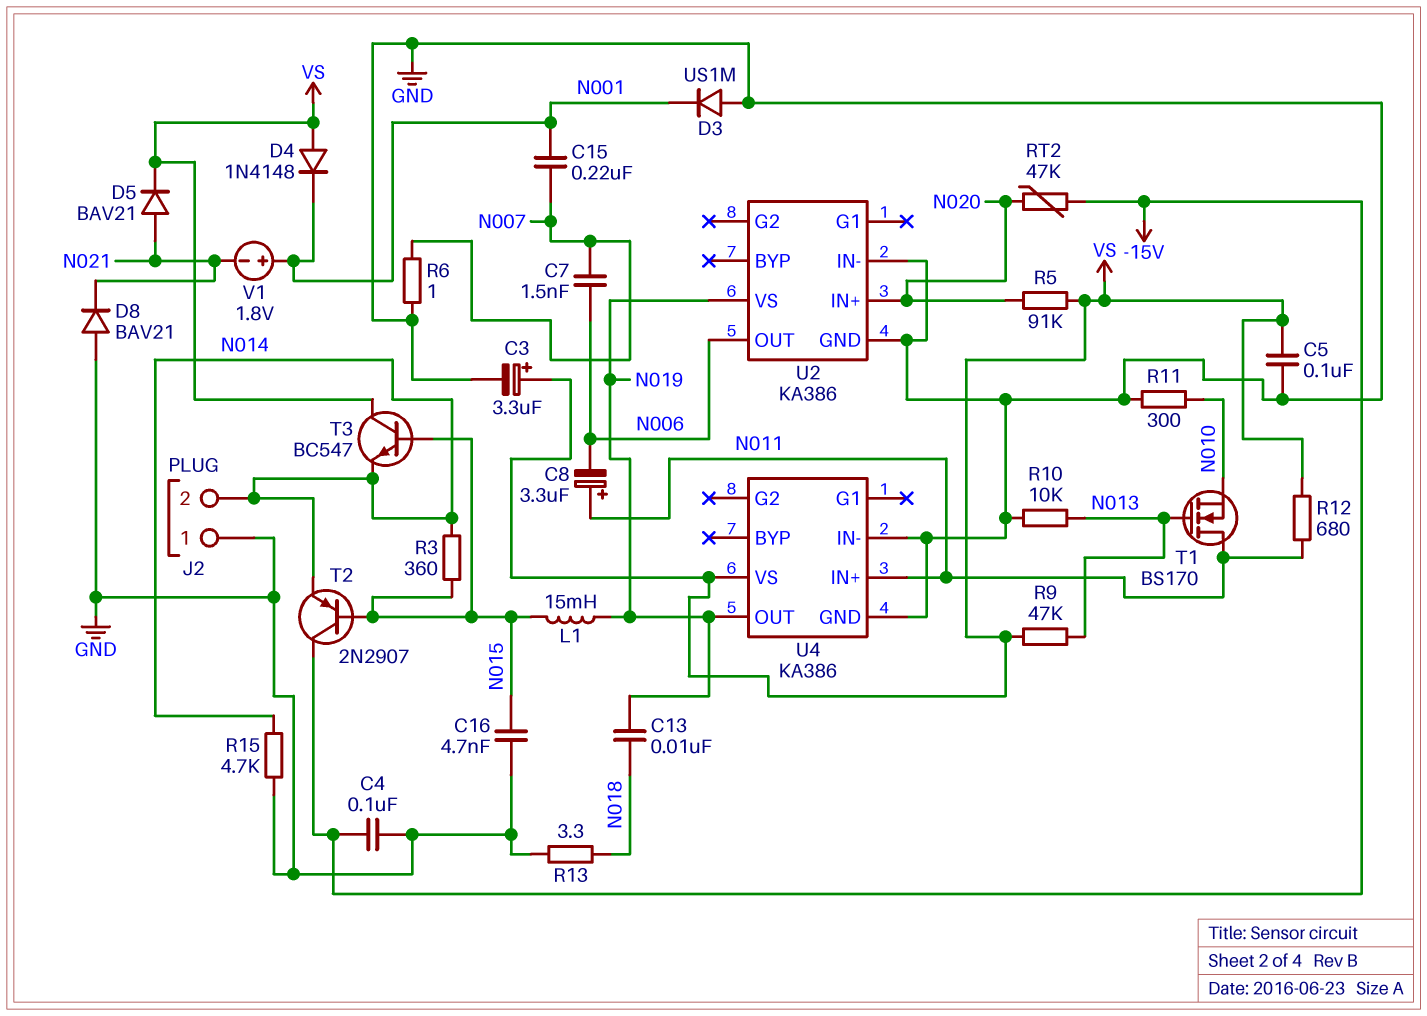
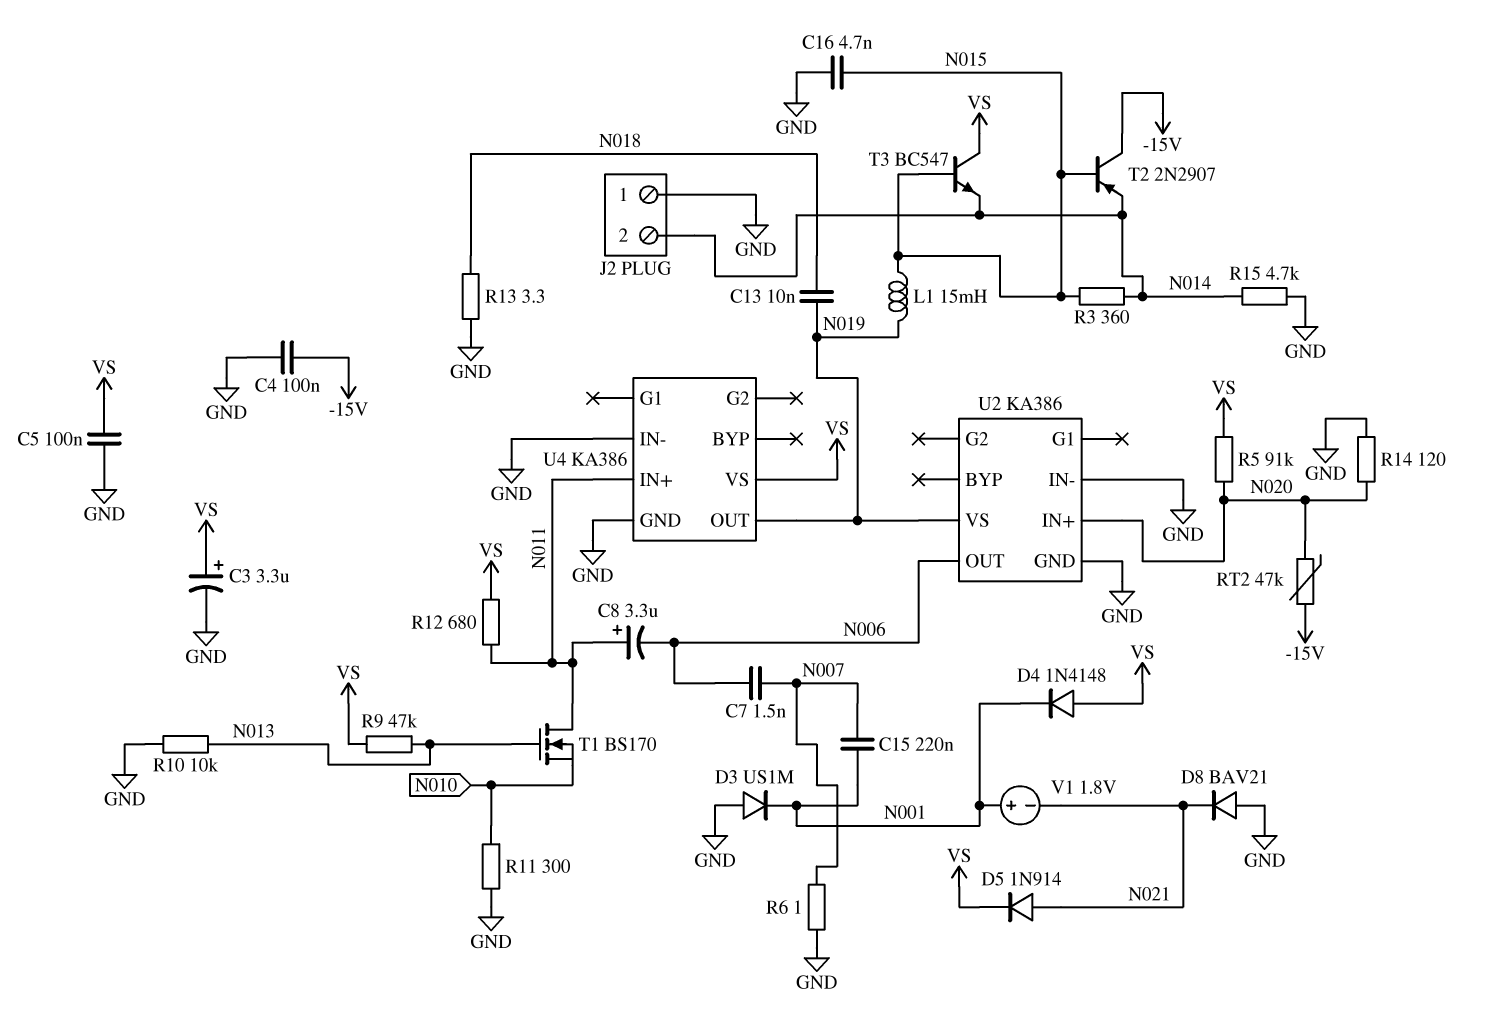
D5: diode BAV21 (A N021, K VS) -> diode 1N914 (A N021, K VS)
R14: none -> 120 (GND, N020)

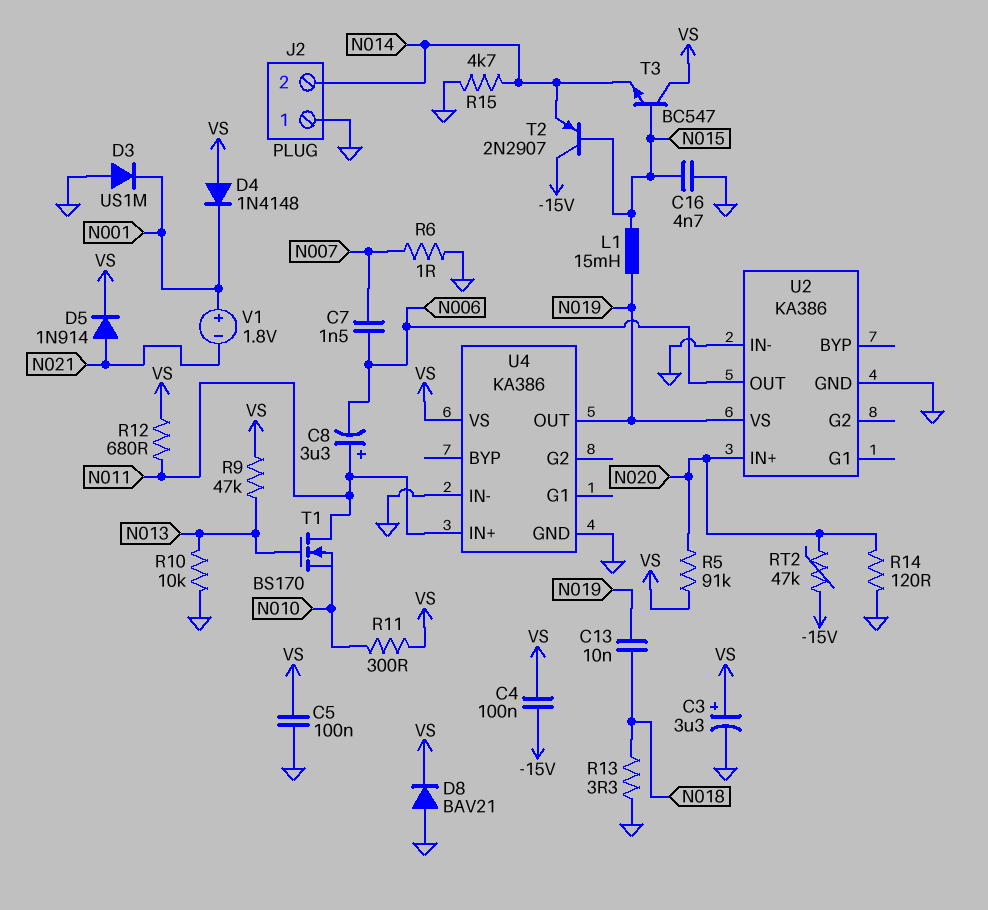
C4: 100nF (-15V, GND) -> 100nF (-15V, VS)
C15: 220nF (N001, N007) -> none
D8: diode BAV21 (A GND, K N021) -> diode BAV21 (A GND, K VS)
R3: 360 (N014, N015) -> none
R11: 300 (GND, N010) -> 300 (N010, VS)

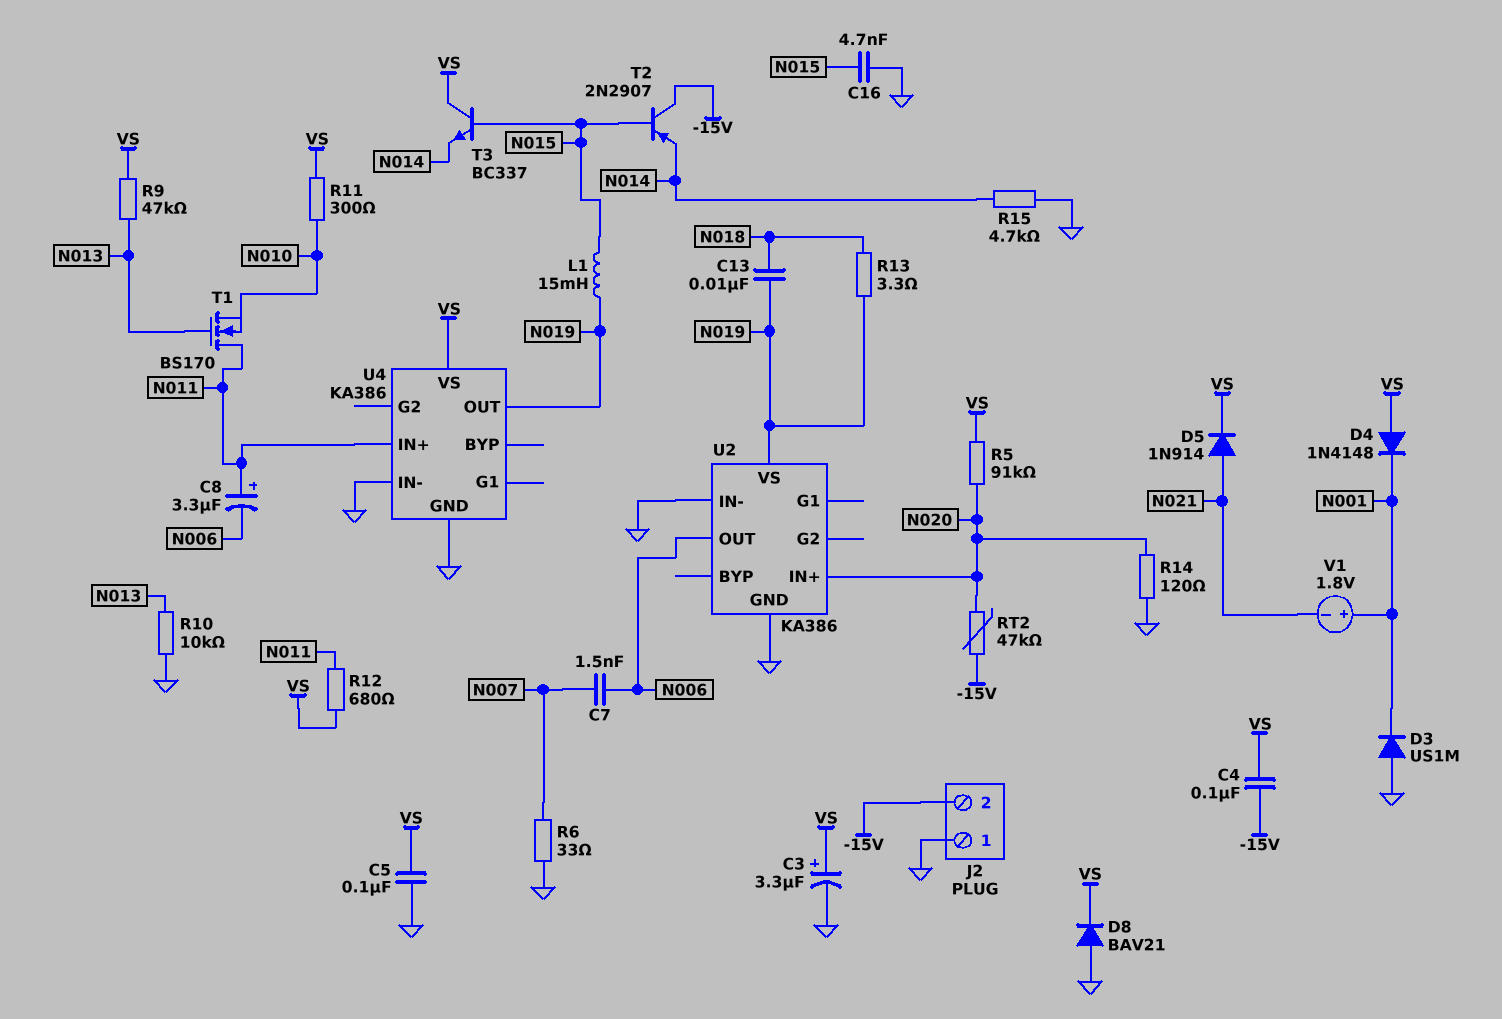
J2 pin 2: N014 -> -15V
R6: 1 (GND, N007) -> 33 (GND, N007)
R13: 3.3 (GND, N018) -> 3.3 (N018, N019)
T3: NPN BC547 (B N015, C VS, E N014) -> NPN BC337 (B N015, C VS, E N014)

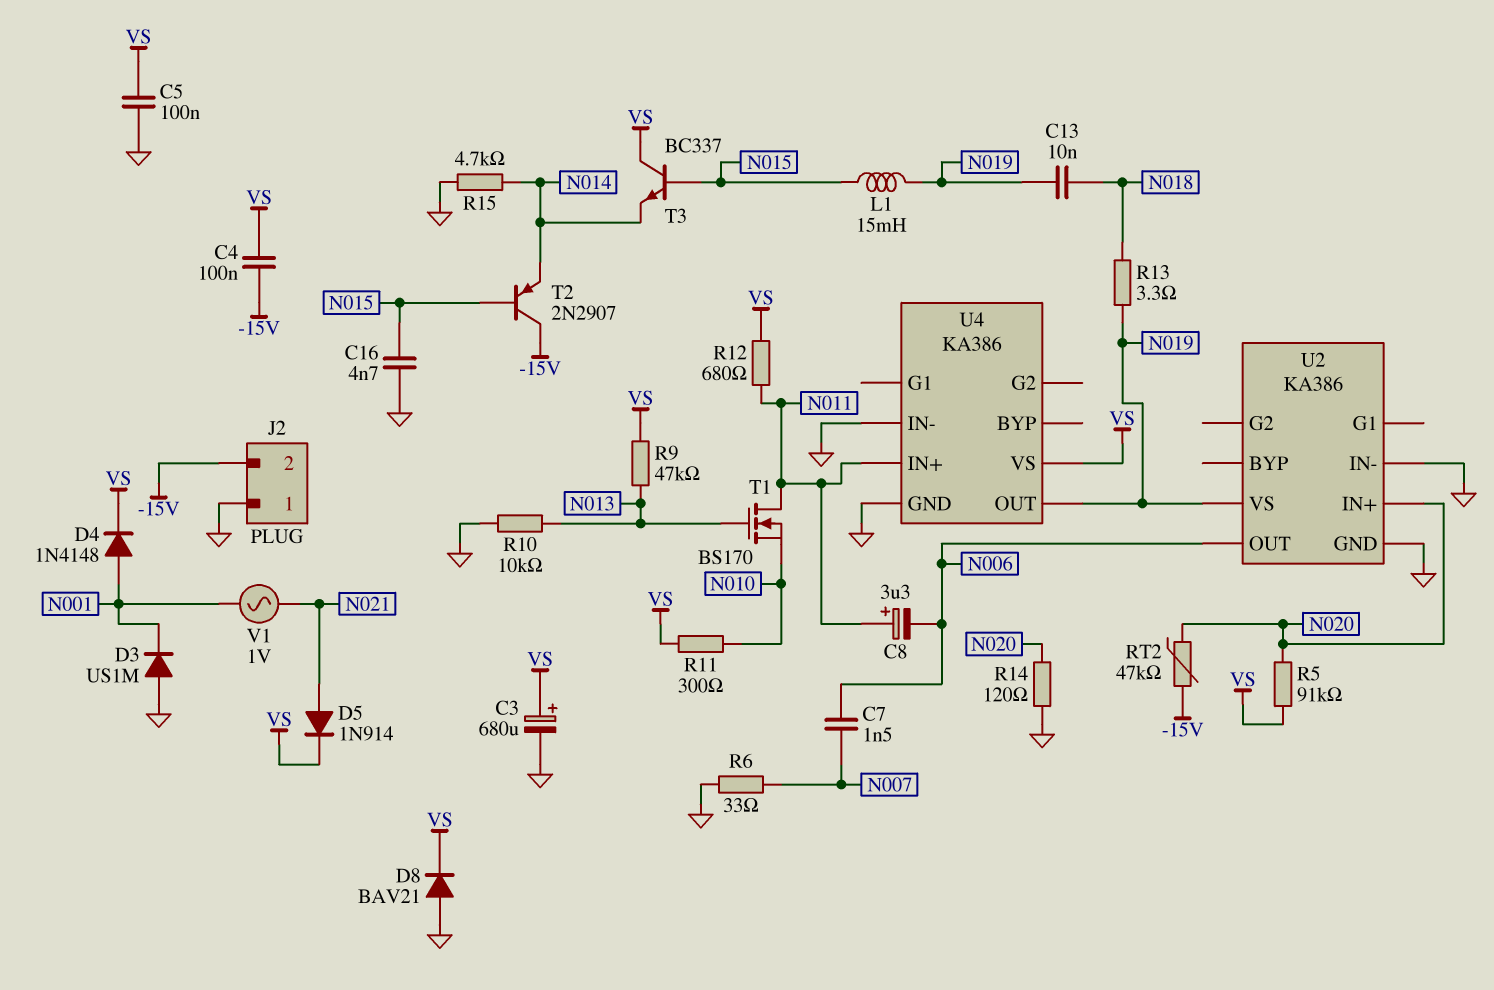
C3: 3.3uF (plus VS, minus GND) -> 680uF (plus VS, minus GND)
D4: diode 1N4148 (A VS, K N001) -> diode 1N4148 (A N001, K VS)
V1: 1.8V (plus N001, minus N021) -> AC 1V (N001, N021)

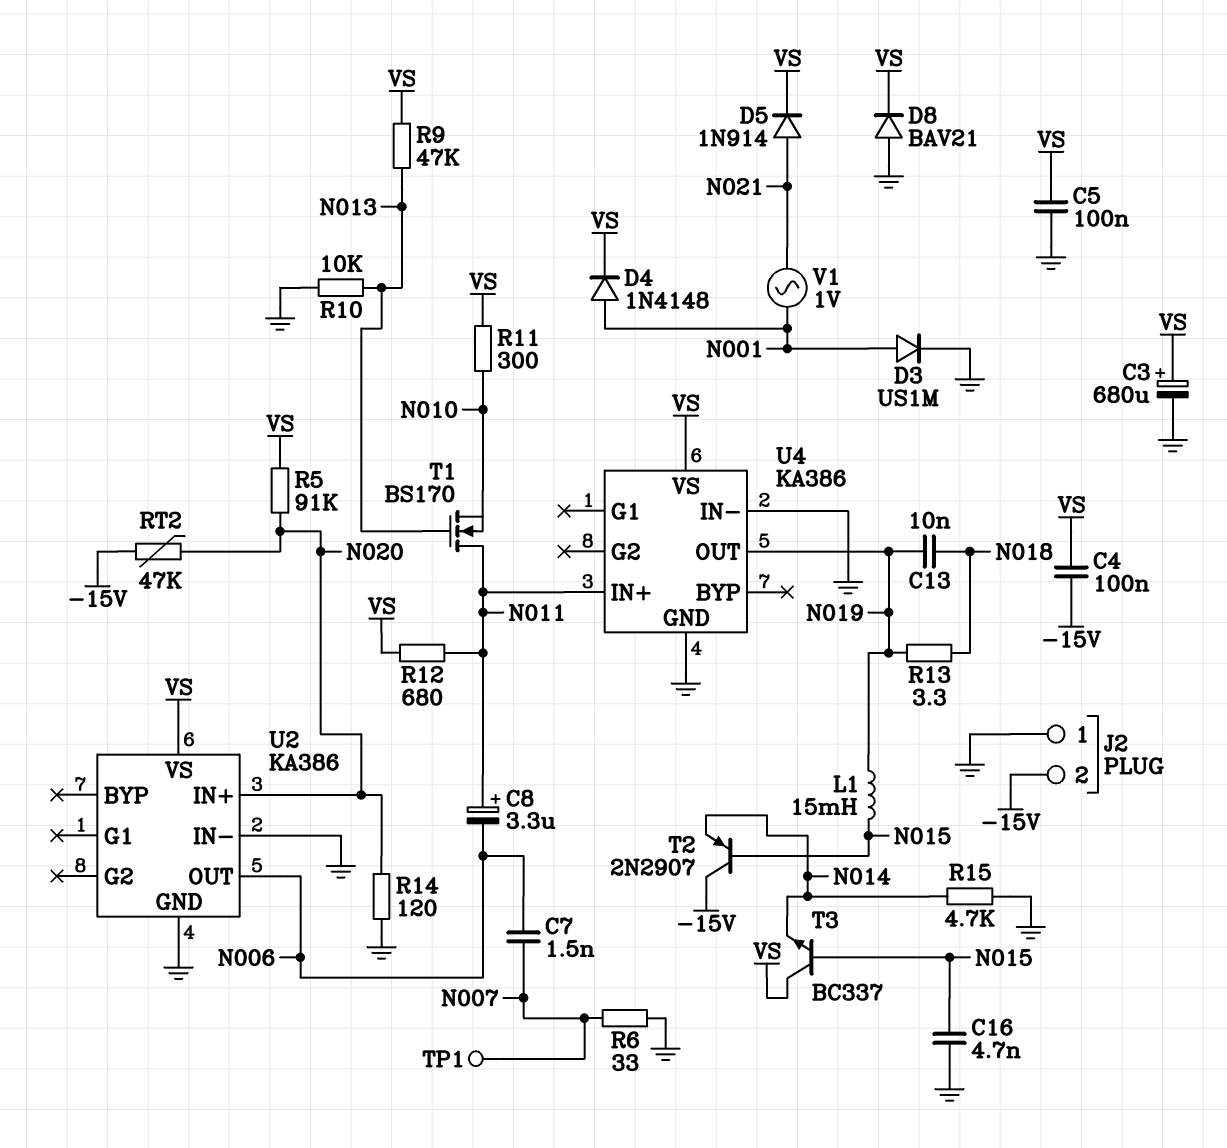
D3: diode US1M (A GND, K N001) -> diode US1M (A N001, K GND)
TP1: none -> test point (N007)
U2 pin VS: N019 -> VS

